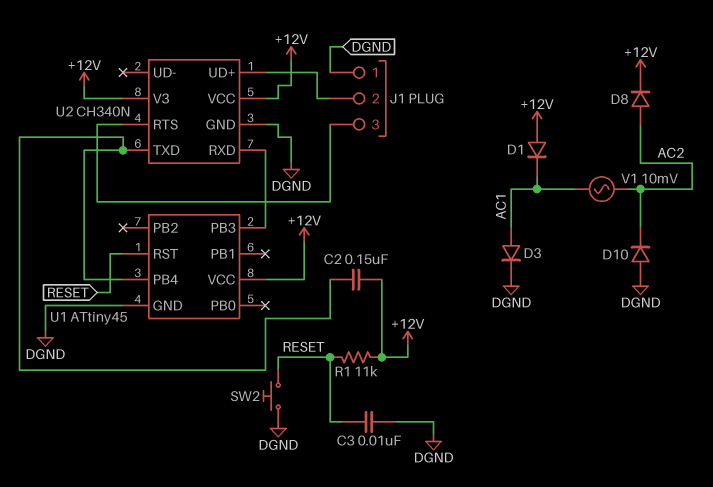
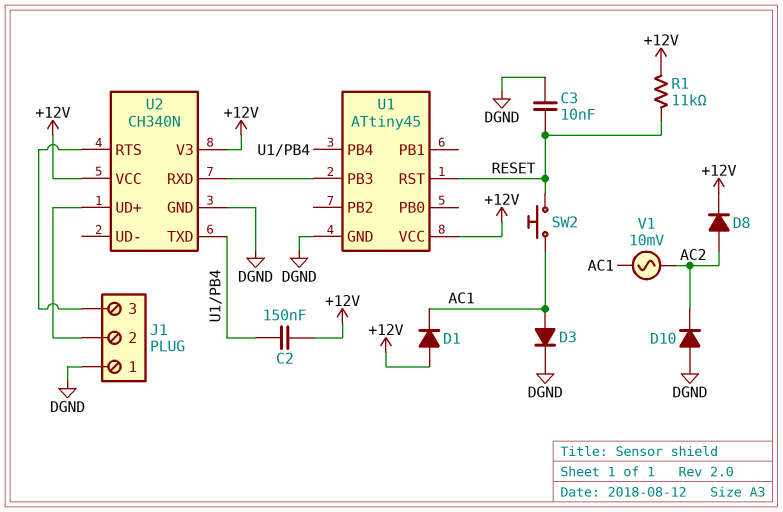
SW2: button (DGND, RESET) -> button (AC1, RESET)

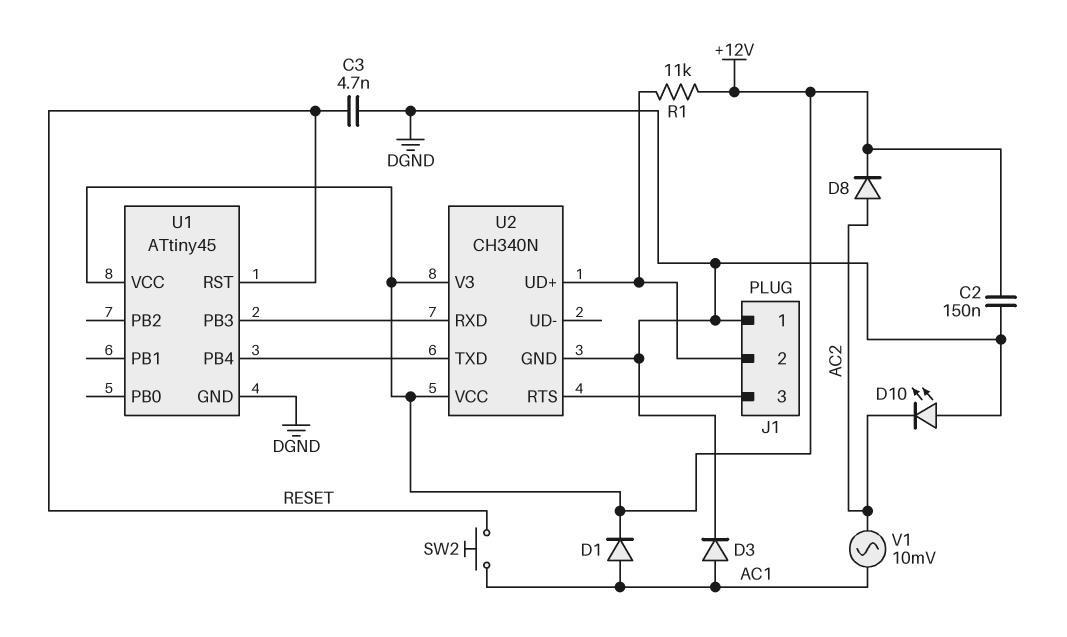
C2: 150nF (+12V, U1/PB4) -> 150nF (+12V, DGND)
C3: 10nF (DGND, RESET) -> 4.7nF (DGND, RESET)
D1: diode (A +12V, K AC1) -> diode (A AC1, K +12V)
D10: diode (A DGND, K AC2) -> LED (A DGND, K AC2)
R1: 11k (+12V, RESET) -> 11k (+12V, J1/2)

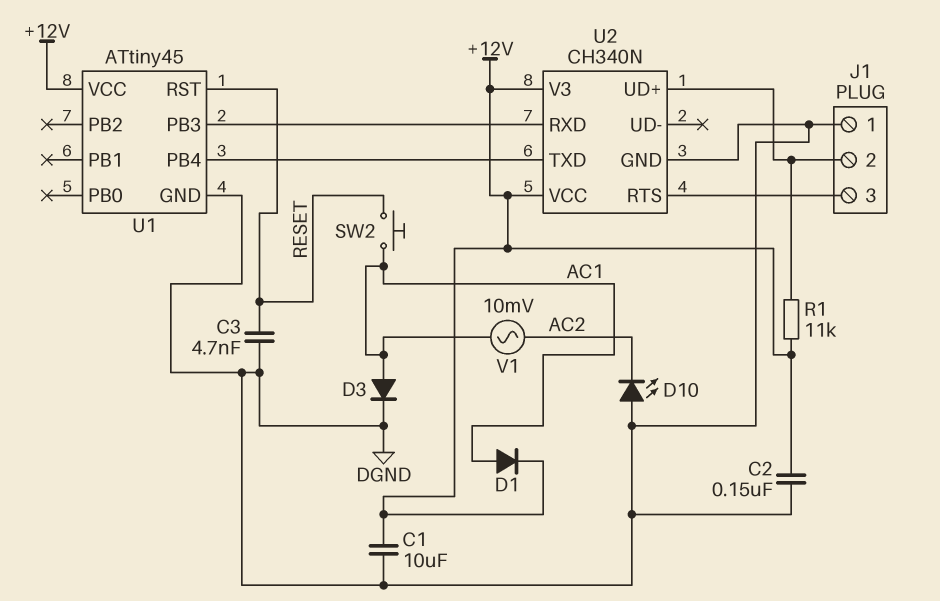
C1: none -> 10uF (+12V, DGND)
D8: diode (A AC2, K +12V) -> none

